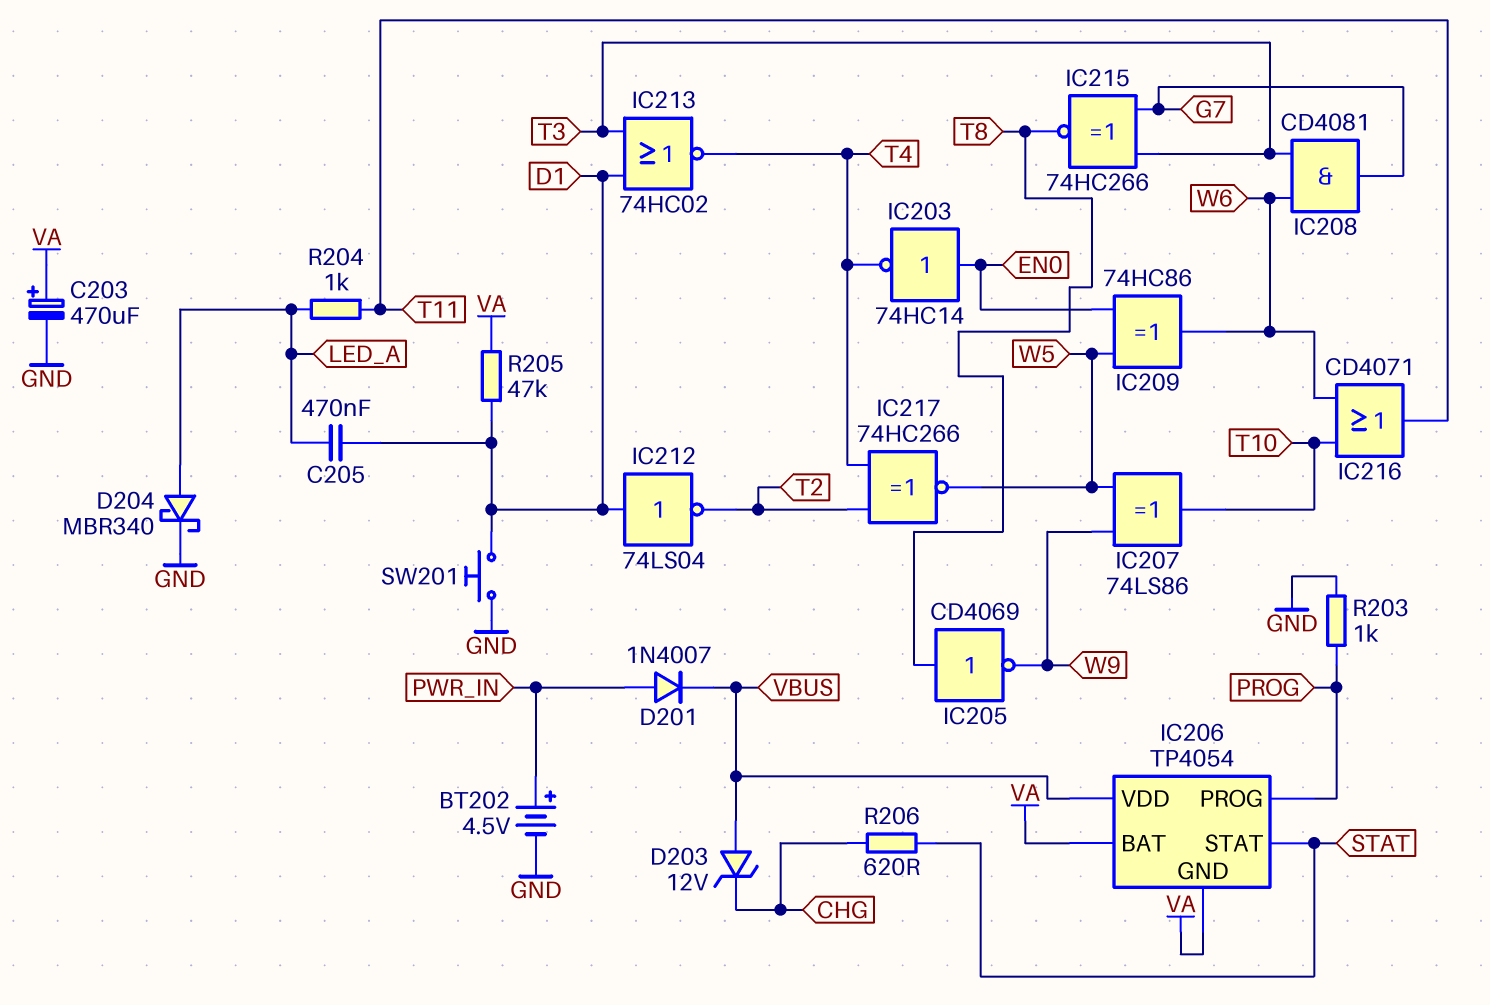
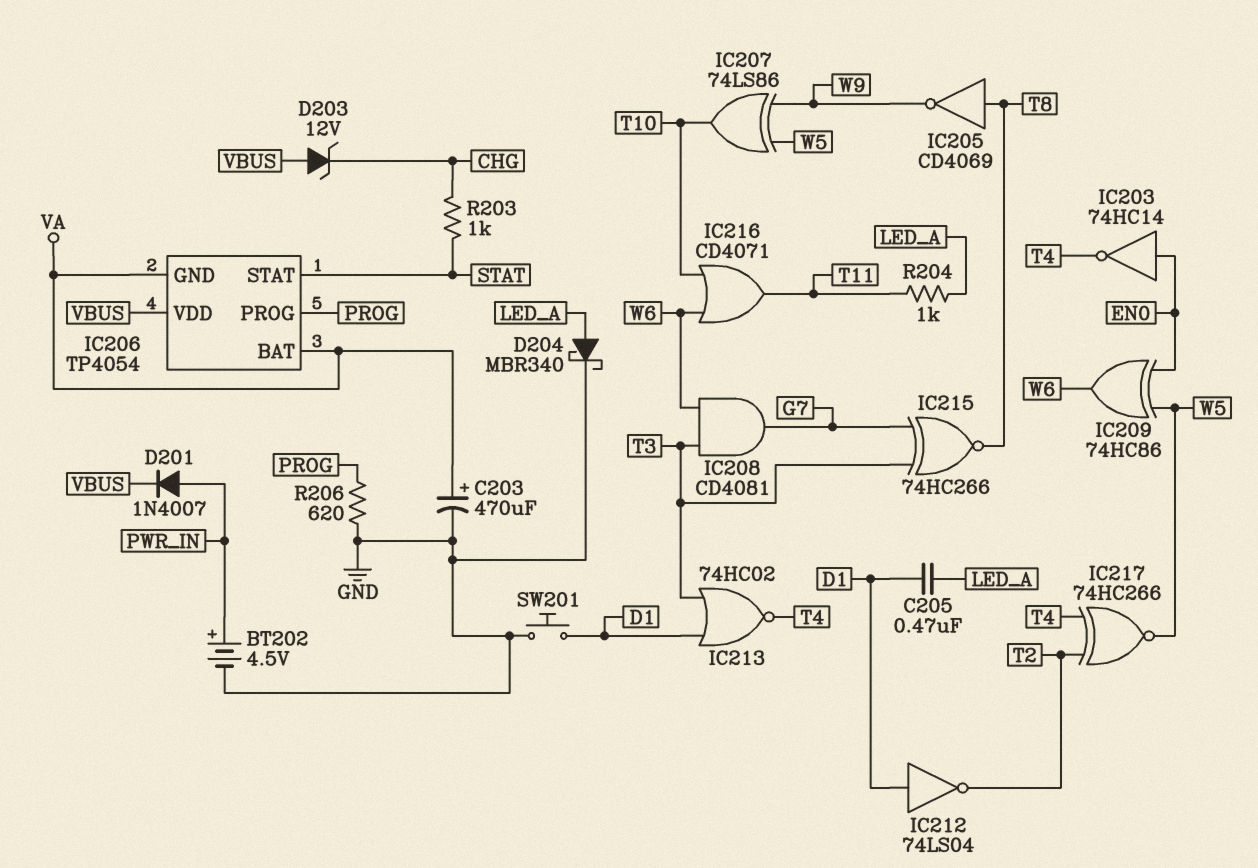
R203: 1k (GND, PROG) -> 1k (CHG, STAT)
R205: 47k (D1, VA) -> none
R206: 620 (CHG, STAT) -> 620 (GND, PROG)

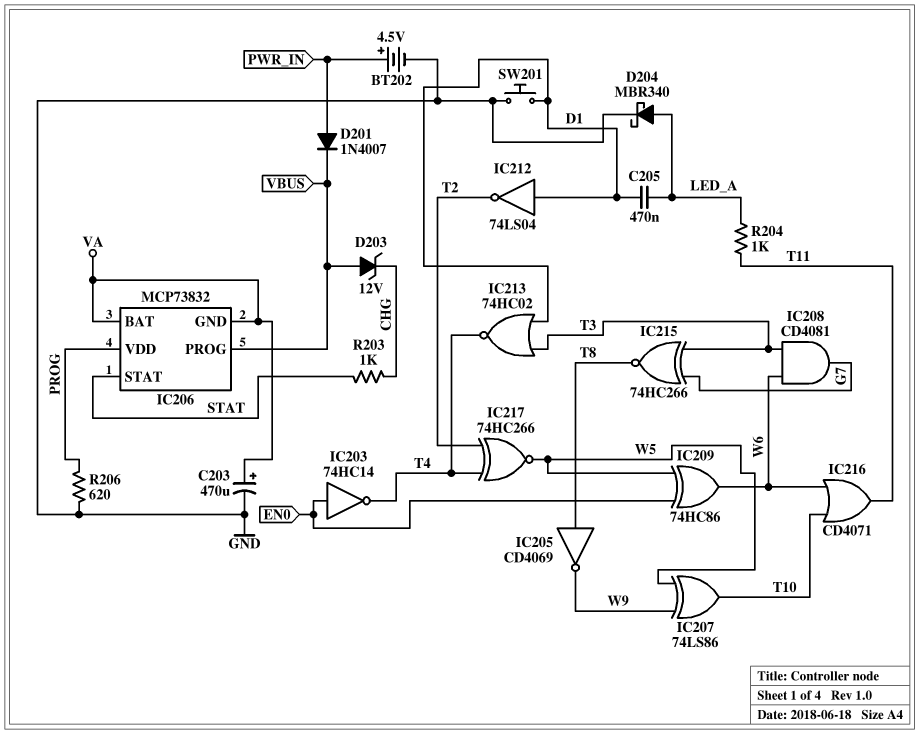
IC206: TP4054 -> MCP73832
IC206 pin PROG: PROG -> VBUS
IC206 pin VDD: VBUS -> PROG

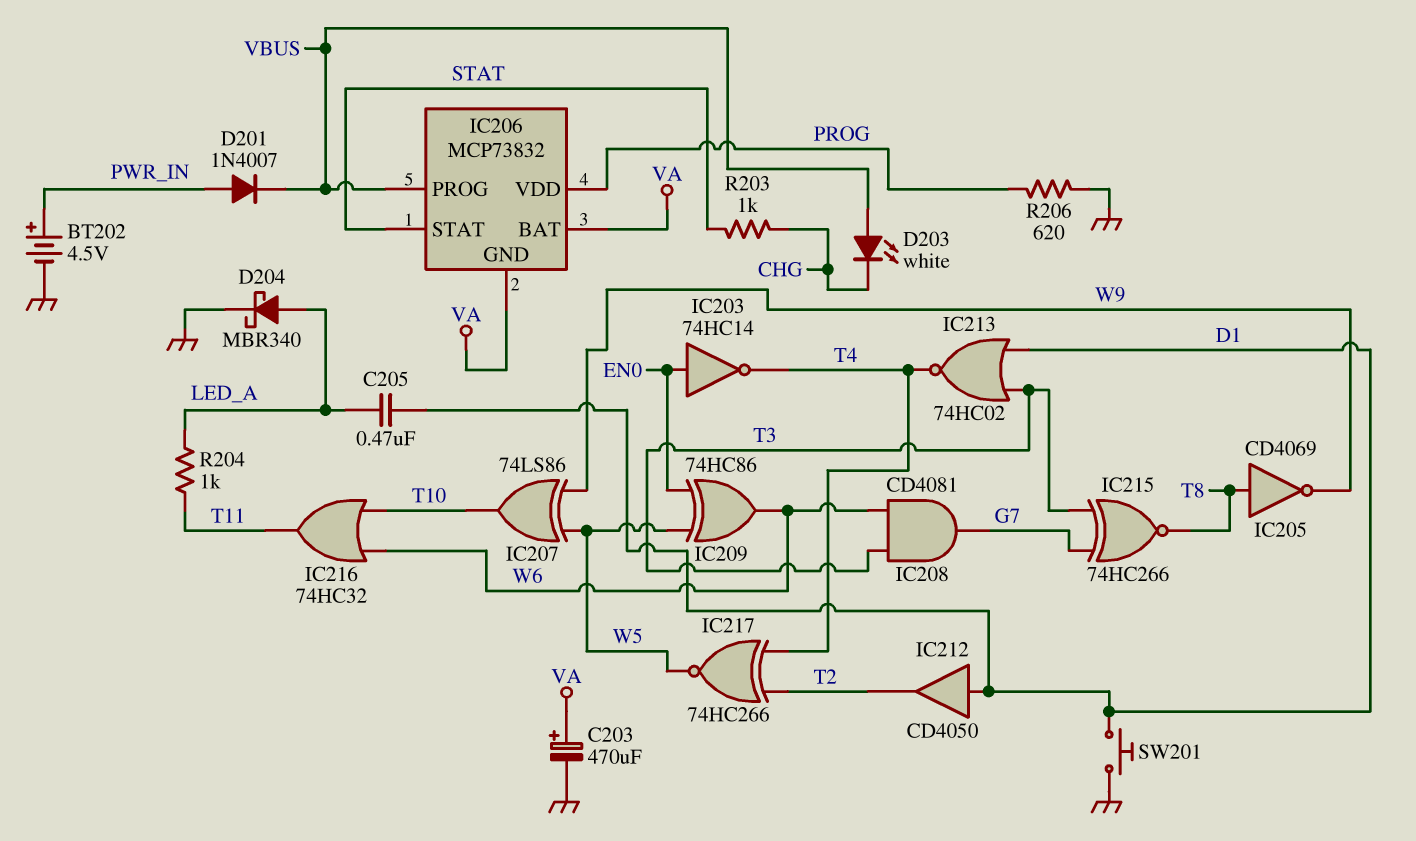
D203: zener 12V (A VBUS, K CHG) -> LED white (A VBUS, K CHG)
IC212: NOT 74LS04 (in D1, out T2) -> buffer CD4050 (in D1, out T2)
IC216: OR CD4071 (in T10, in W6, out T11) -> OR 74HC32 (in T10, in W6, out T11)

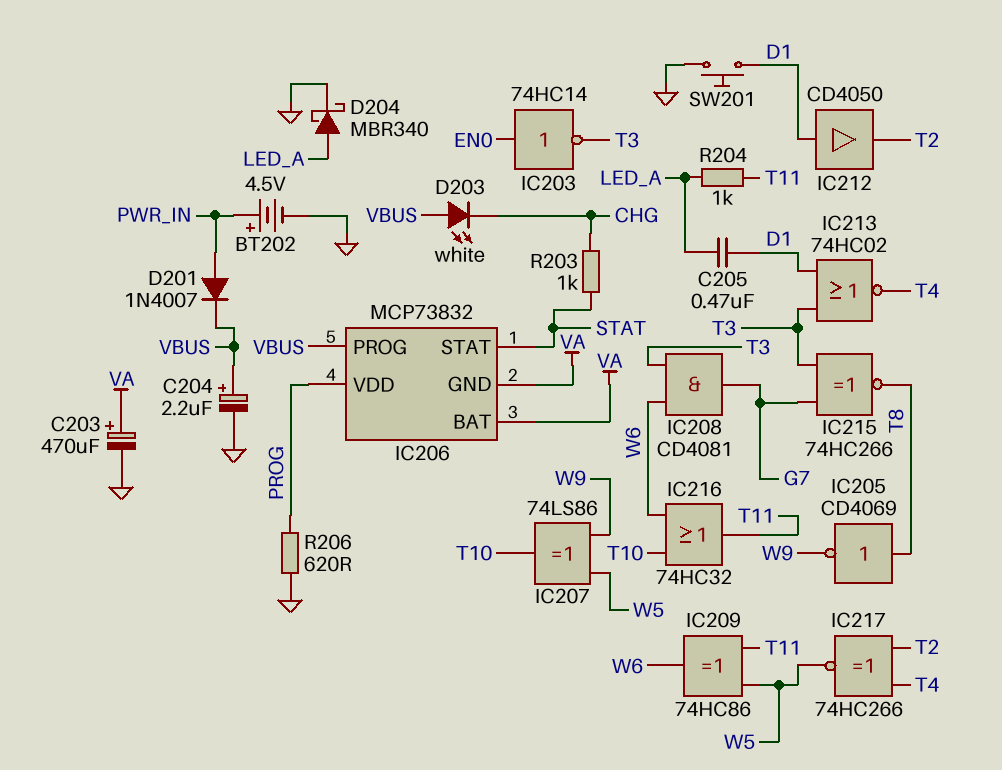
C204: none -> 2.2uF (plus VBUS, minus GND)
IC203: NOT 74HC14 (in EN0, out T4) -> NOT 74HC14 (in EN0, out T3)
IC209: XOR 74HC86 (in EN0, in W5, out W6) -> XOR 74HC86 (in T11, in W5, out W6)

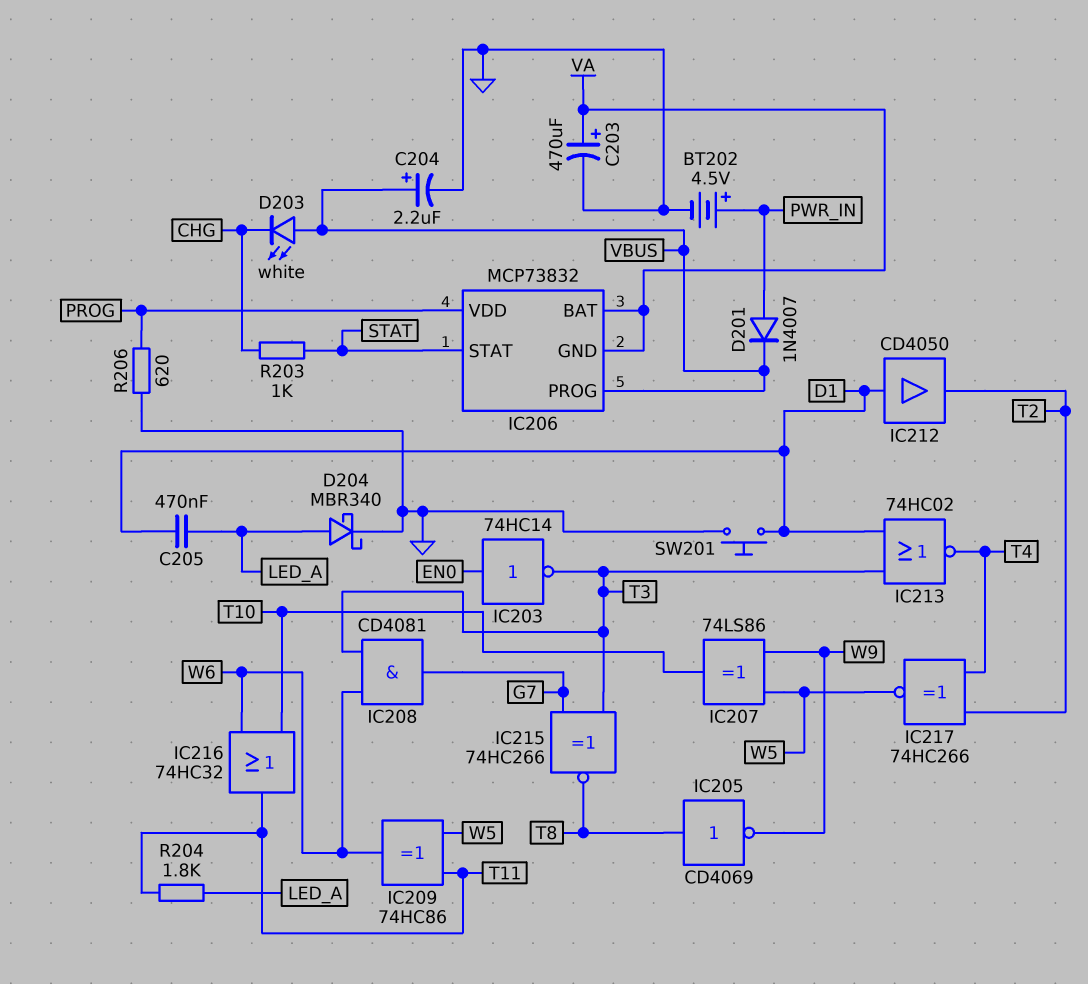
R204: 1k (LED_A, T11) -> 1.8k (LED_A, T11)

